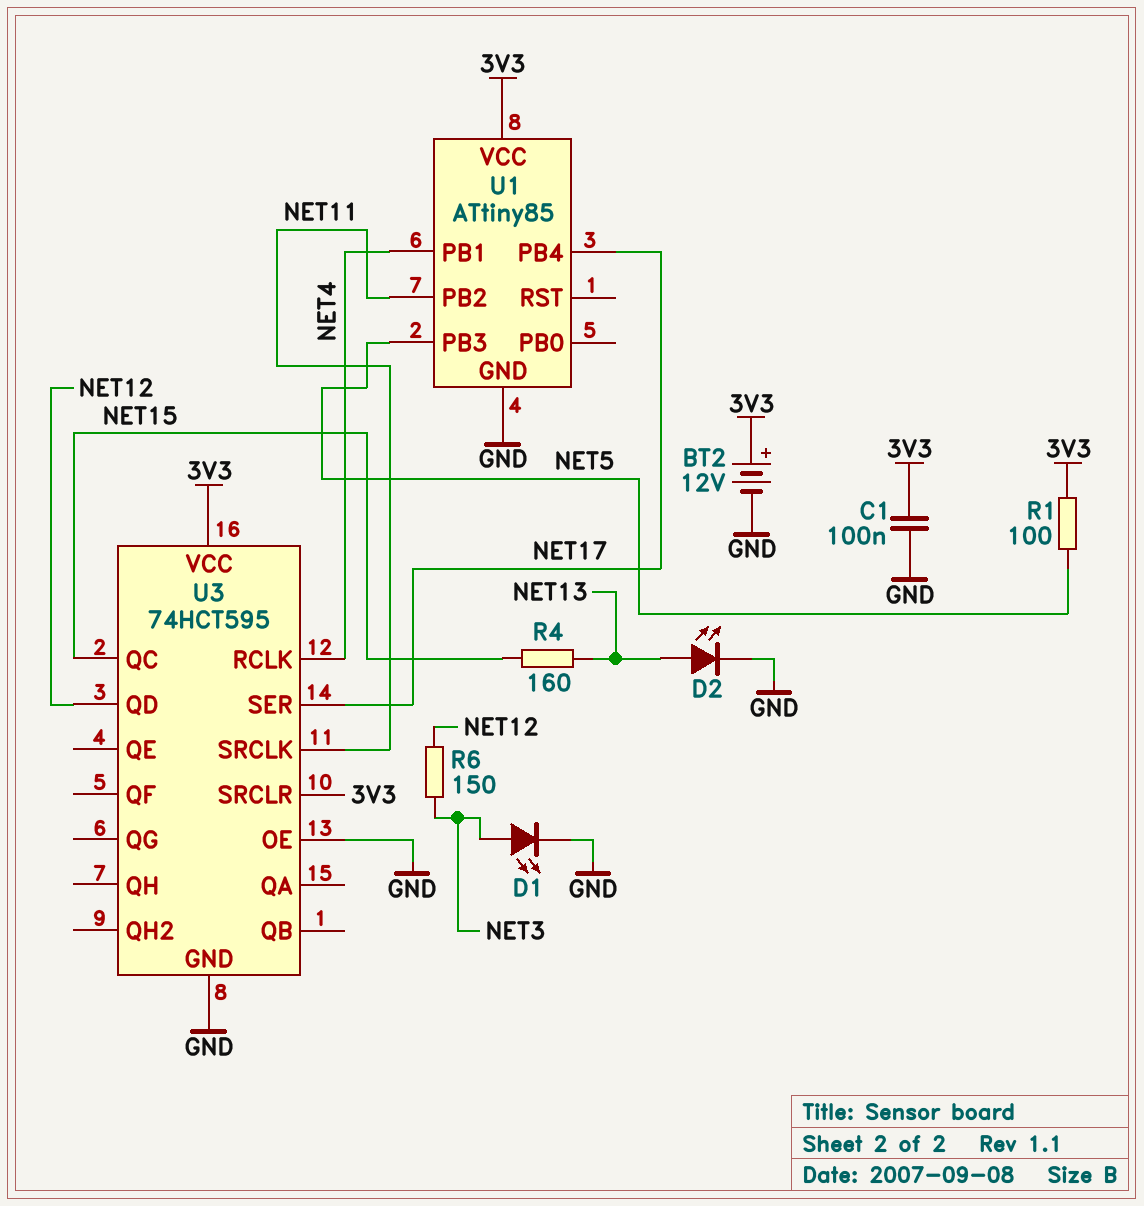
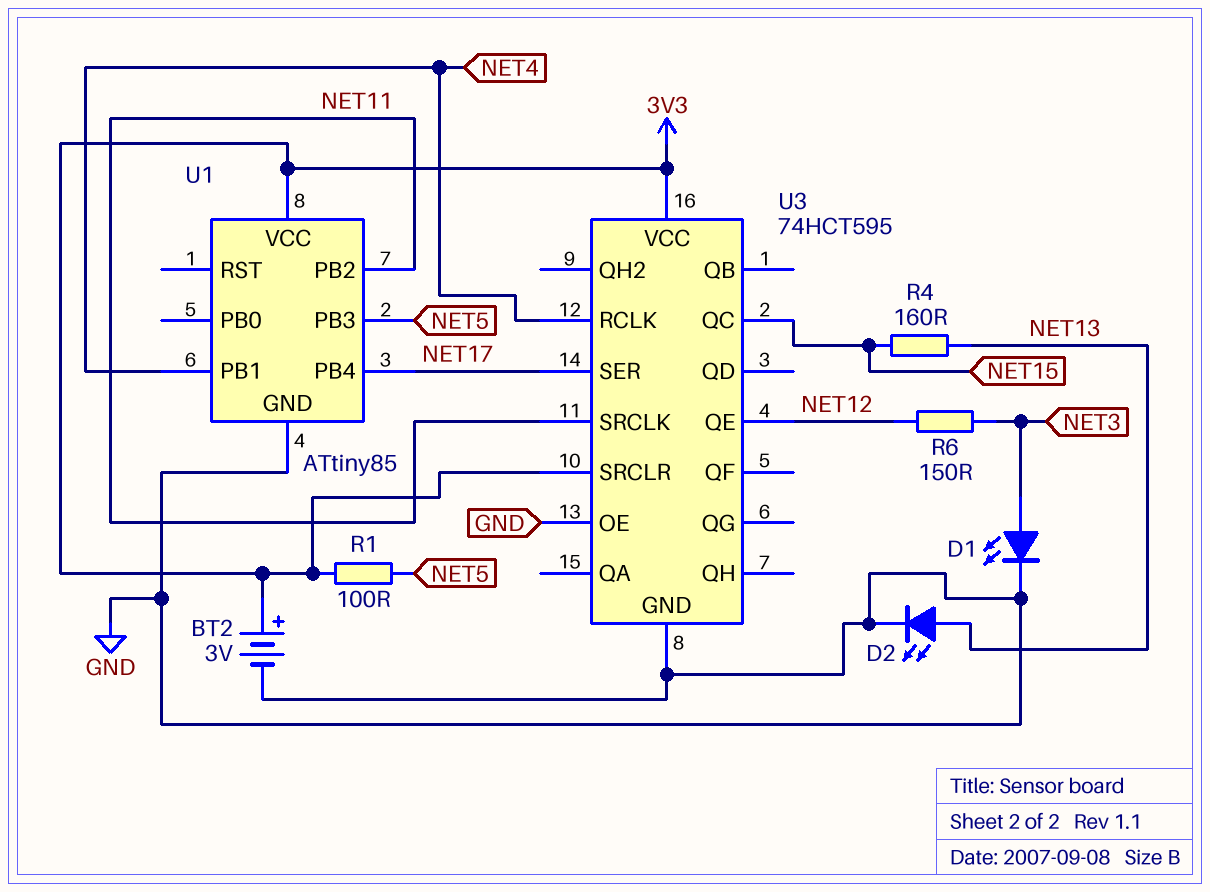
BT2: 12V (plus 3V3, minus GND) -> 3V (plus 3V3, minus GND)
C1: 100nF (3V3, GND) -> none
U3 pin QD: NET12 -> none
U3 pin QE: none -> NET12

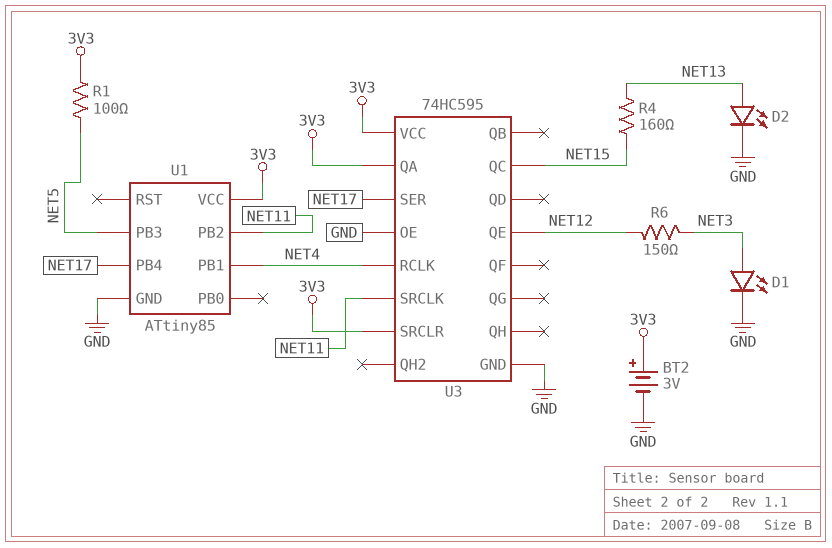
U3: 74HCT595 -> 74HC595
U3 pin QA: none -> 3V3

